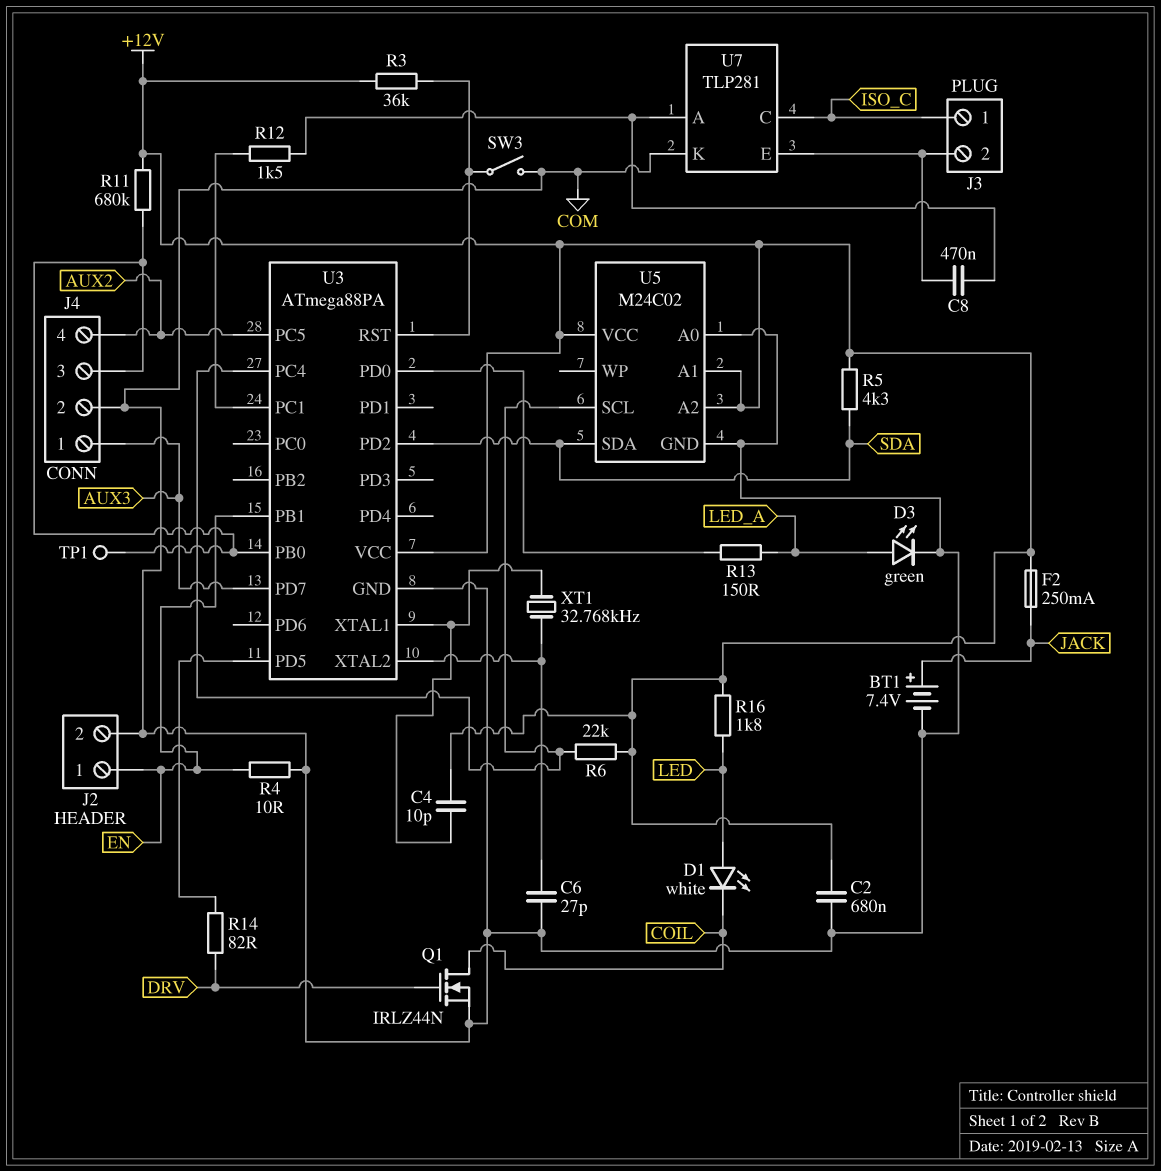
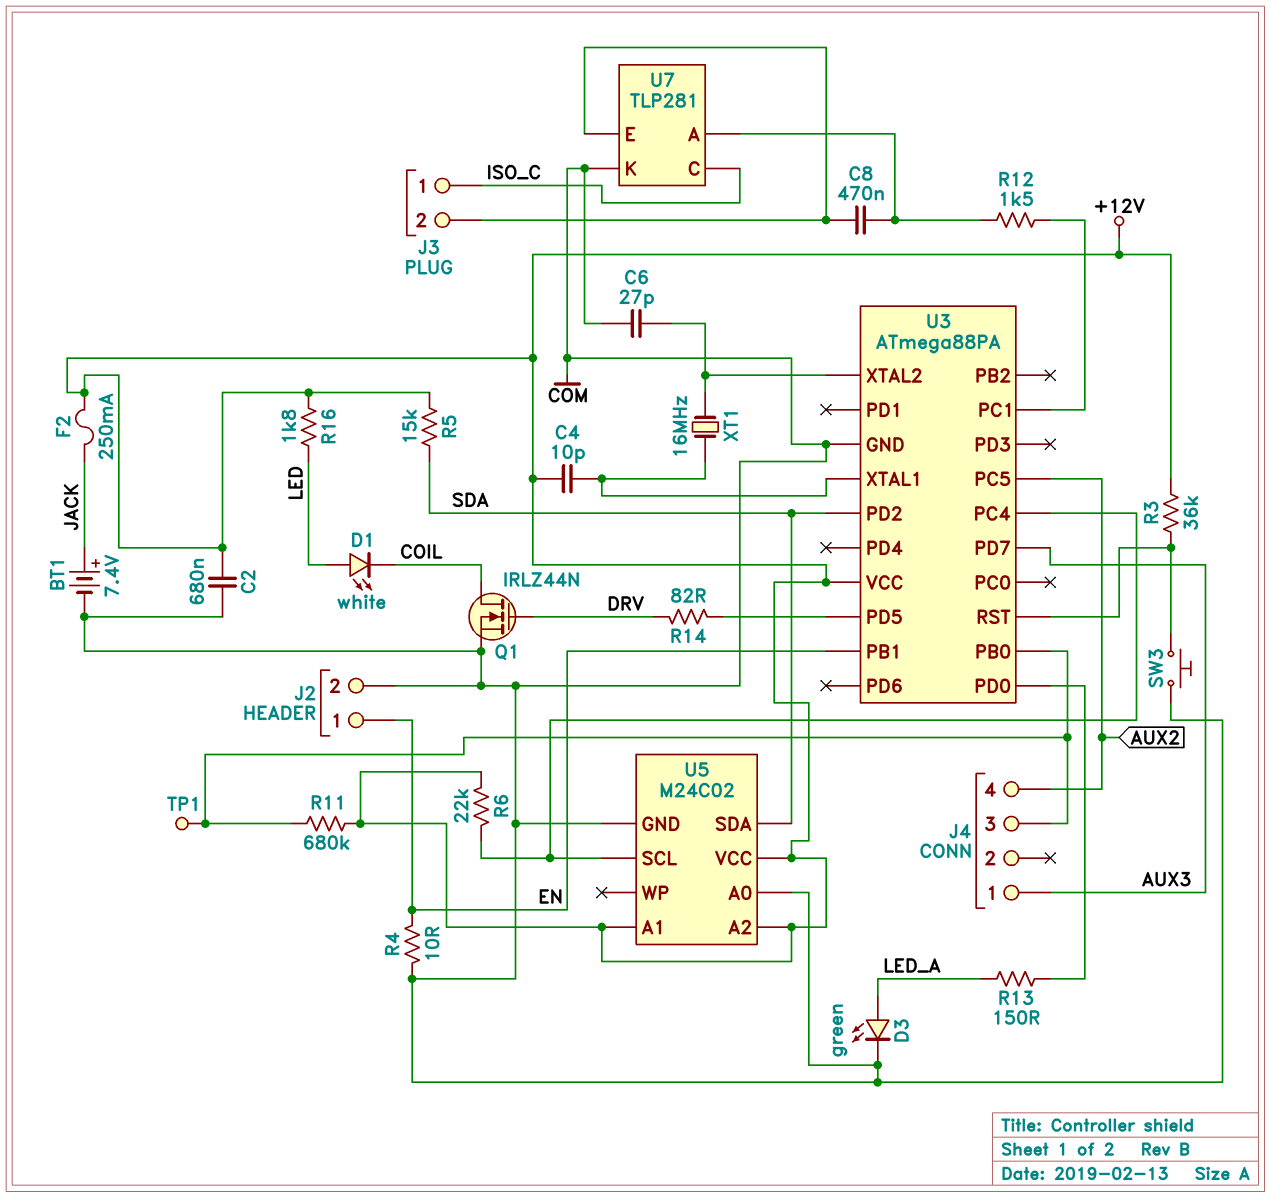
J4 pin 2: COM -> none
R5: 4.3k (+12V, SDA) -> 15k (+12V, SDA)
SW3: switch (COM, U3/RST) -> button (COM, U3/RST)
XT1: 32.768kHz (U3/XTAL1, U3/XTAL2) -> 16MHz (U3/XTAL1, U3/XTAL2)

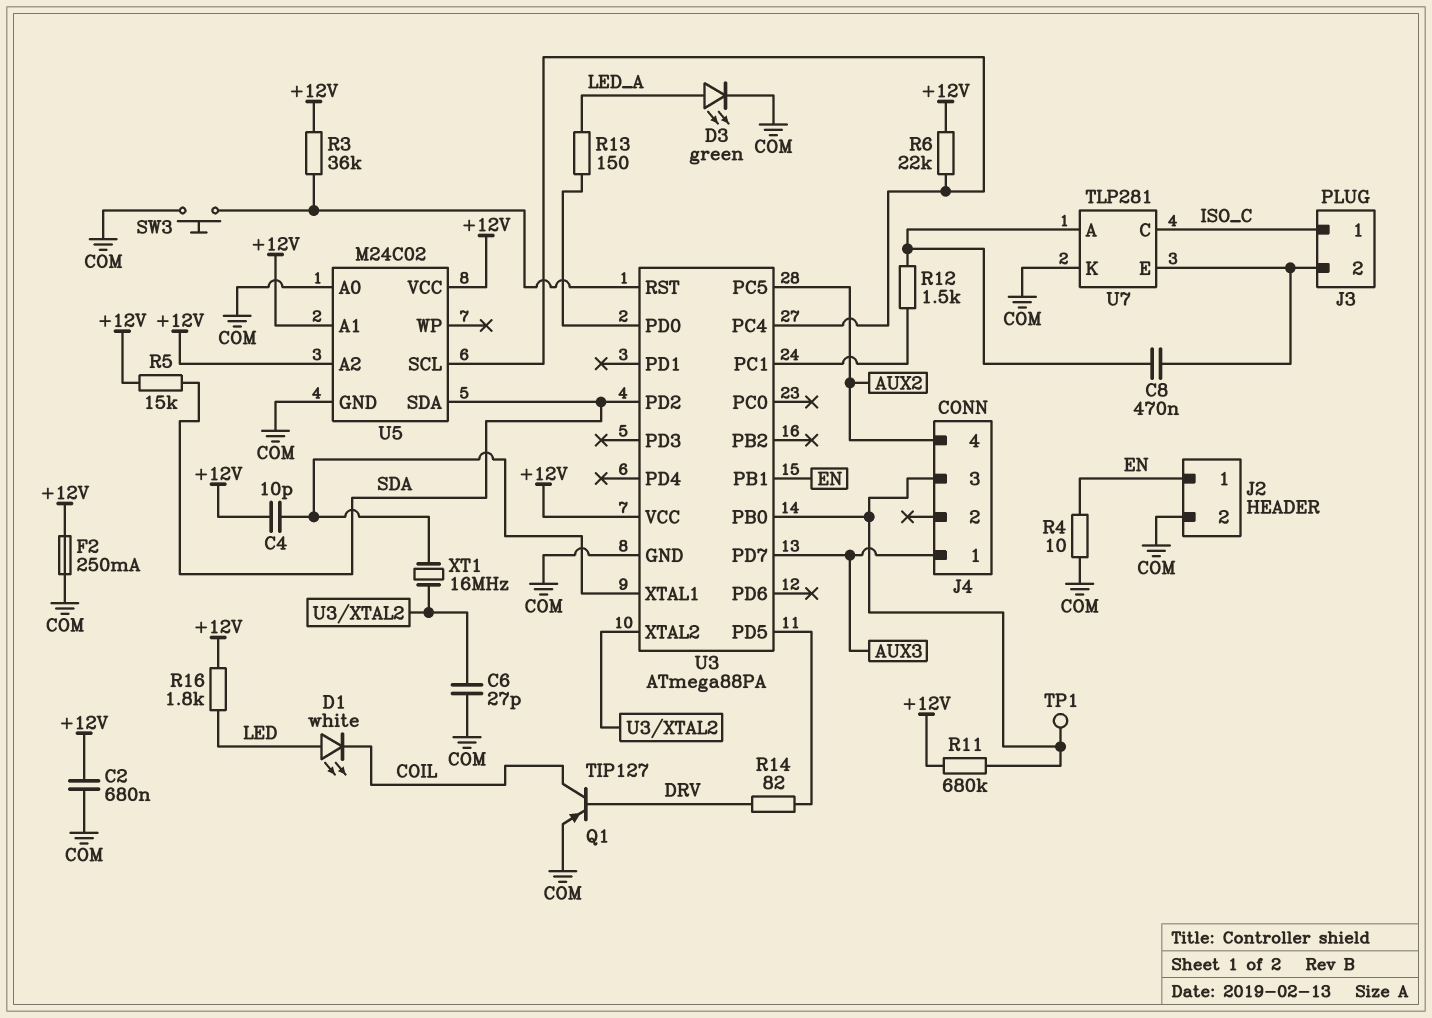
BT1: 7.4V (plus JACK, minus COM) -> none
F2: 250mA (+12V, JACK) -> 250mA (+12V, COM)
Q1: NMOS IRLZ44N (G DRV, D COIL, S COM) -> PNP TIP127 (B DRV, C COIL, E COM)

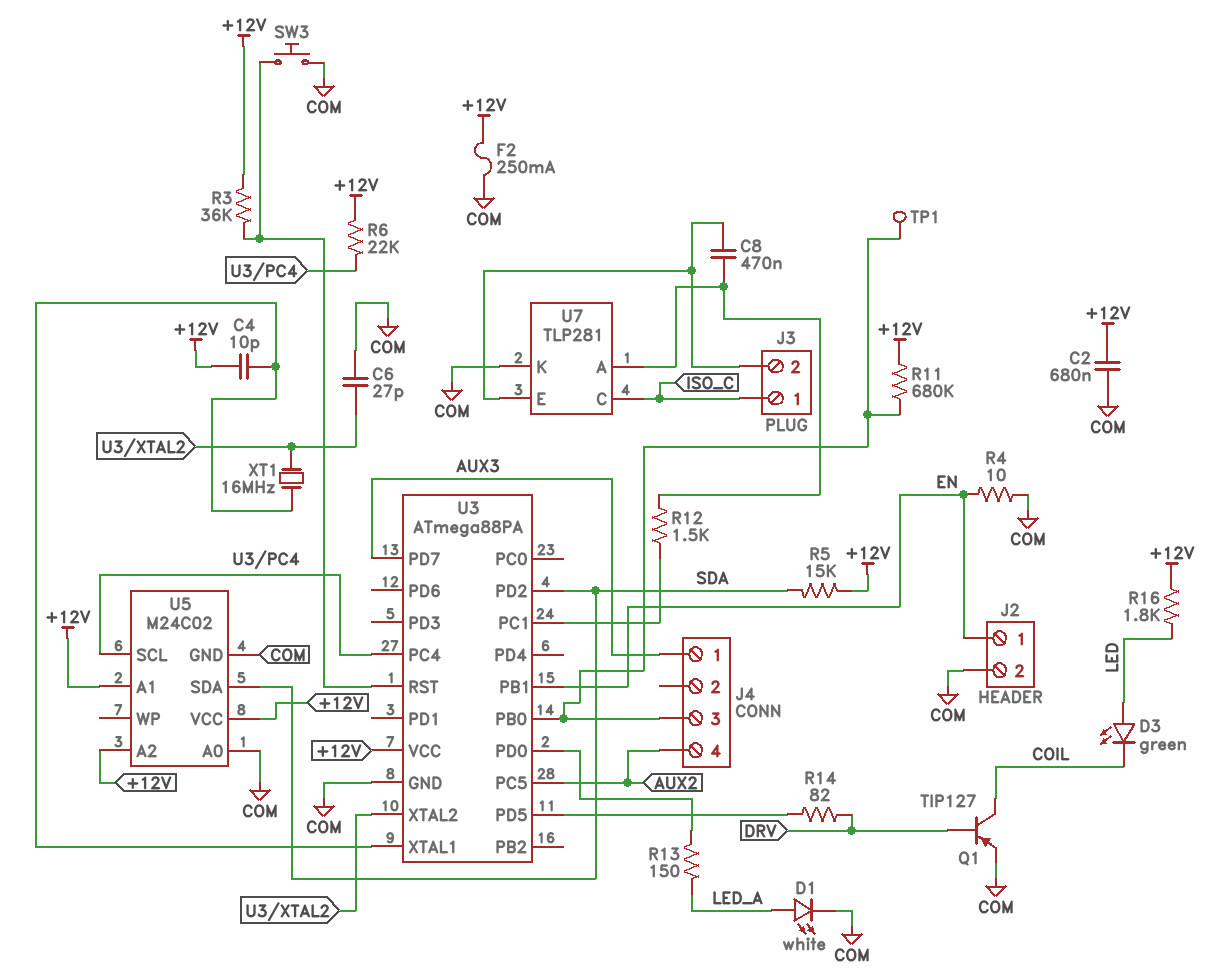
D1: LED white (A LED, K COIL) -> LED white (A LED_A, K COM)
D3: LED green (A LED_A, K COM) -> LED green (A LED, K COIL)

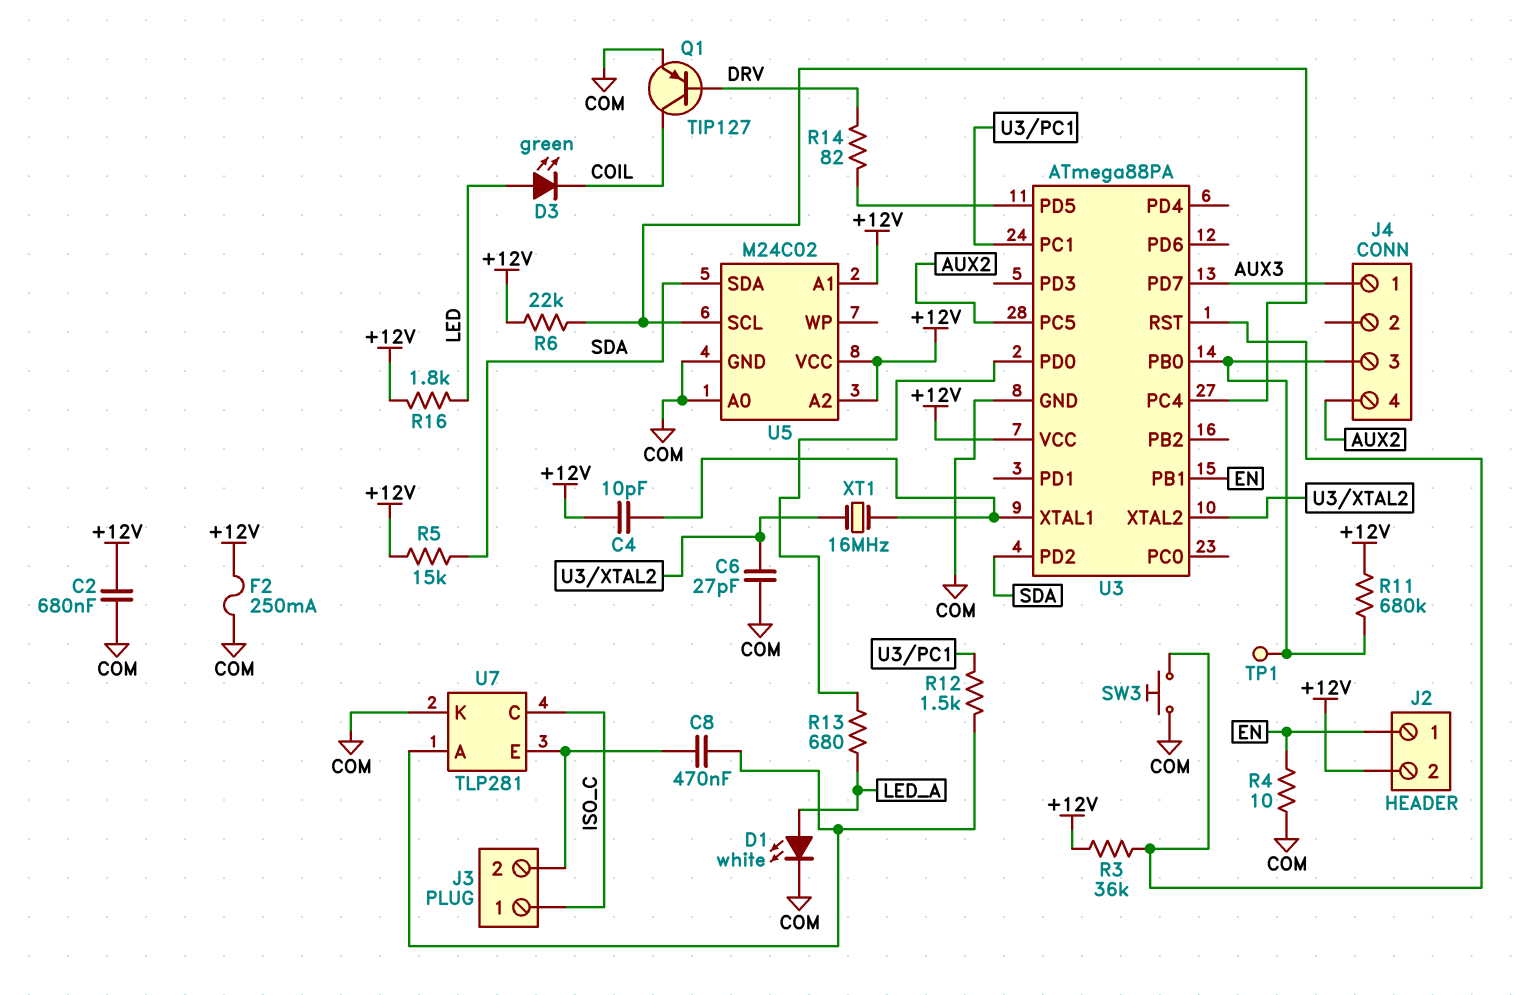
J2 pin 2: COM -> +12V
R13: 150 (LED_A, U3/PD0) -> 680 (LED_A, U3/PD0)

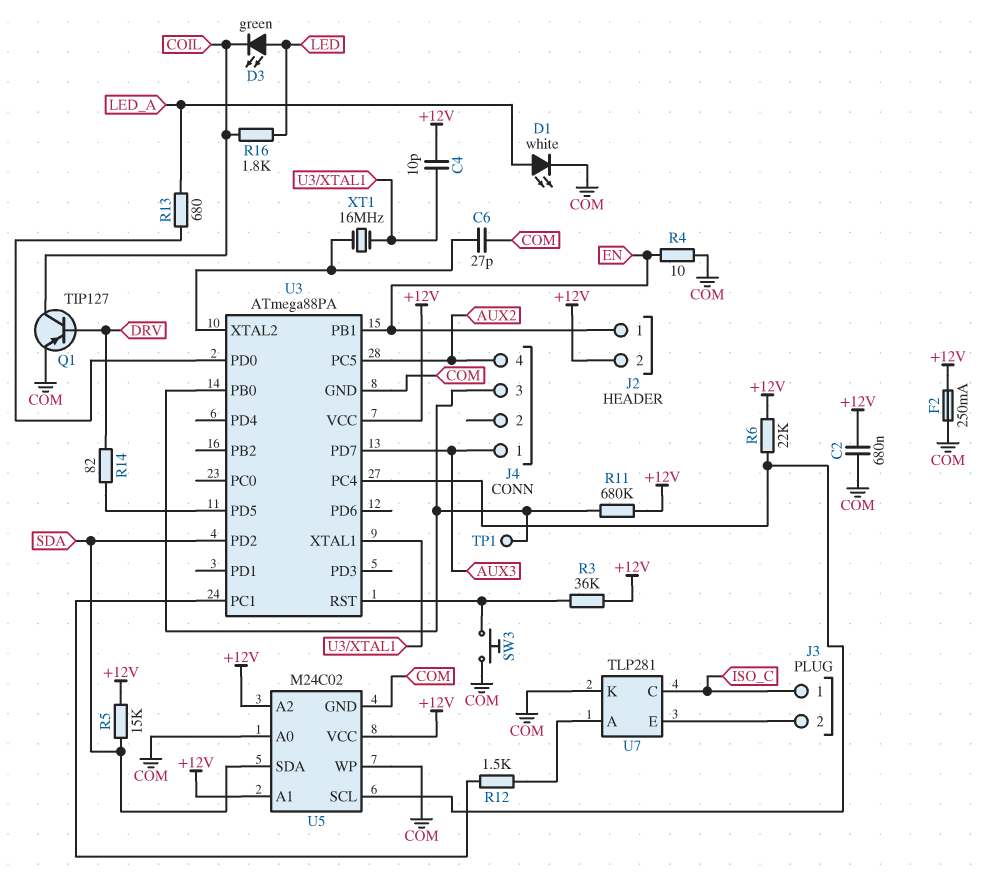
C8: 470nF (J3/2, U7/A) -> none
R16: 1.8k (+12V, LED) -> 1.8k (COIL, LED)
U5 pin WP: none -> COM

